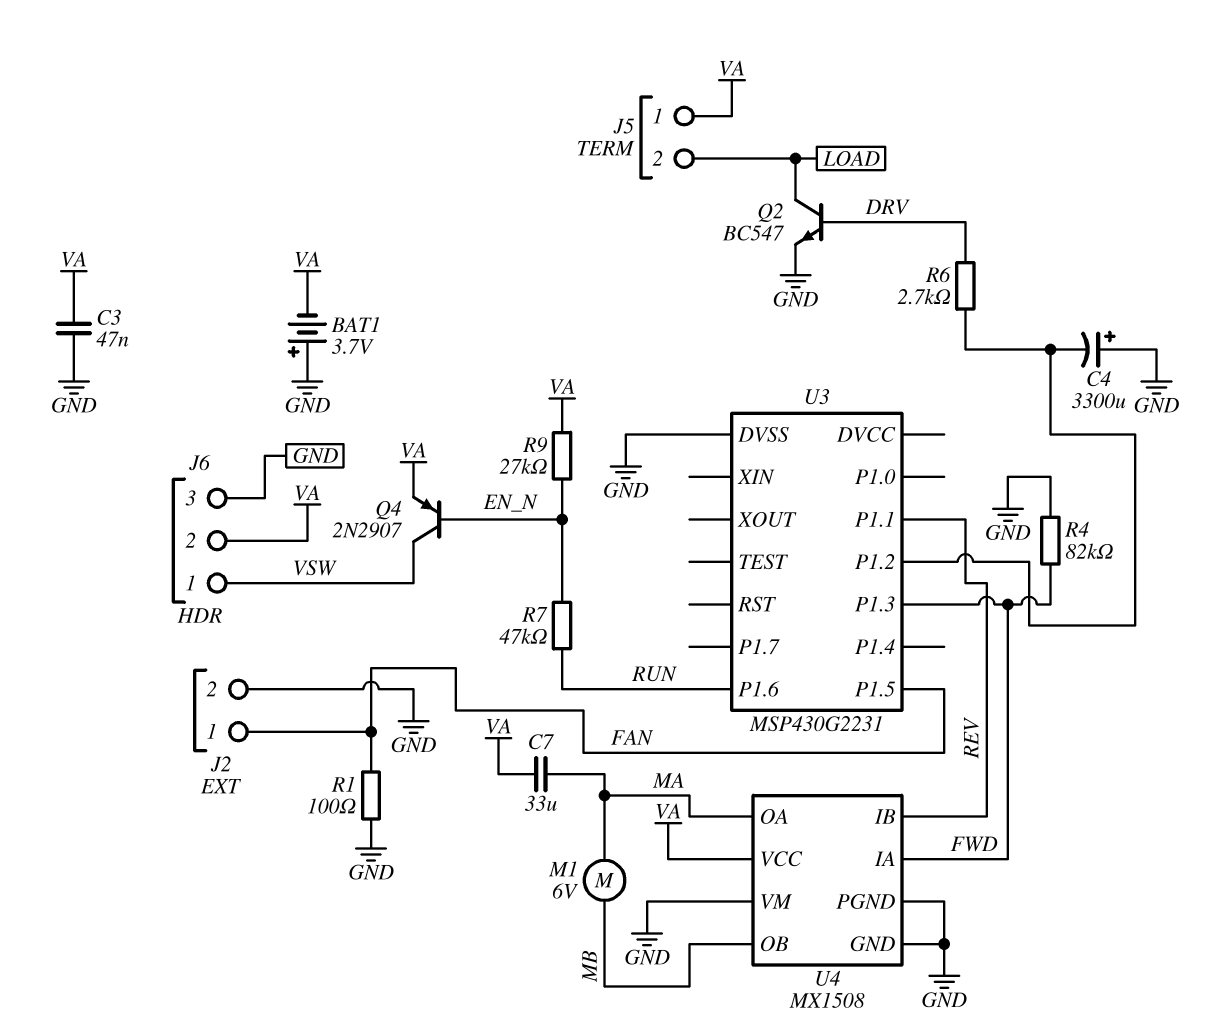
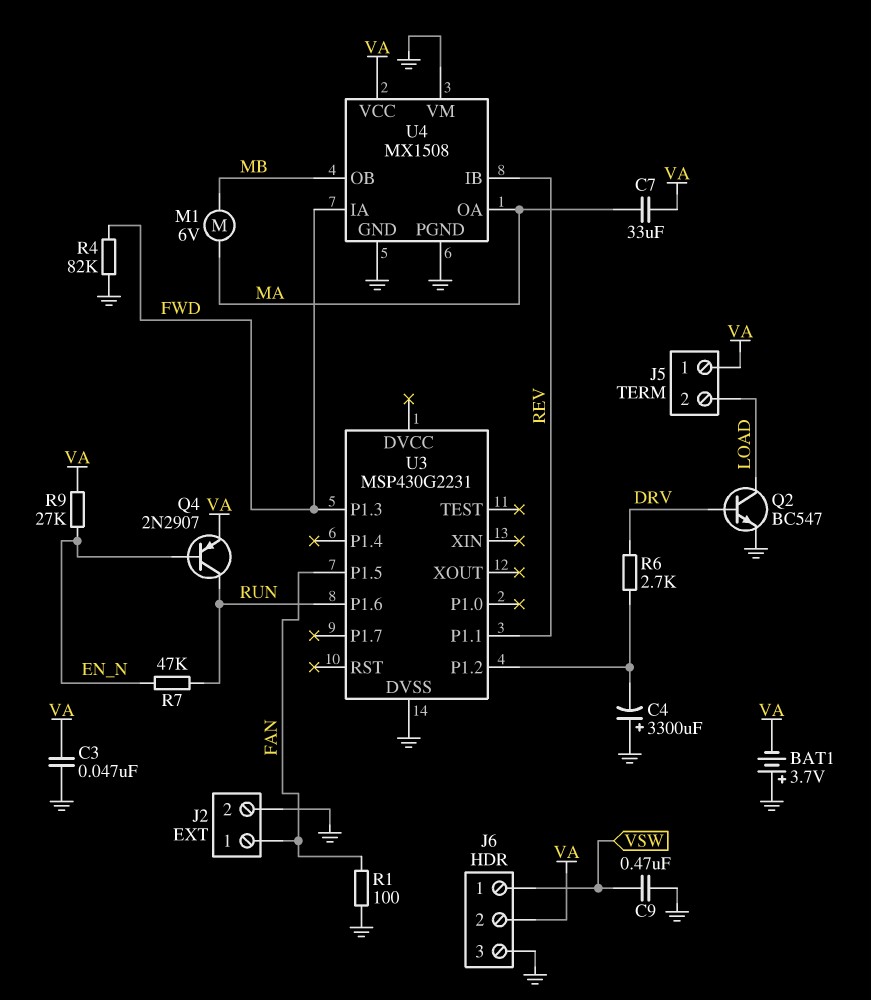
C9: none -> 470nF (GND, VSW)
Q4: PNP 2N2907 (B EN_N, C VSW, E VA) -> PNP 2N2907 (B EN_N, C RUN, E VA)

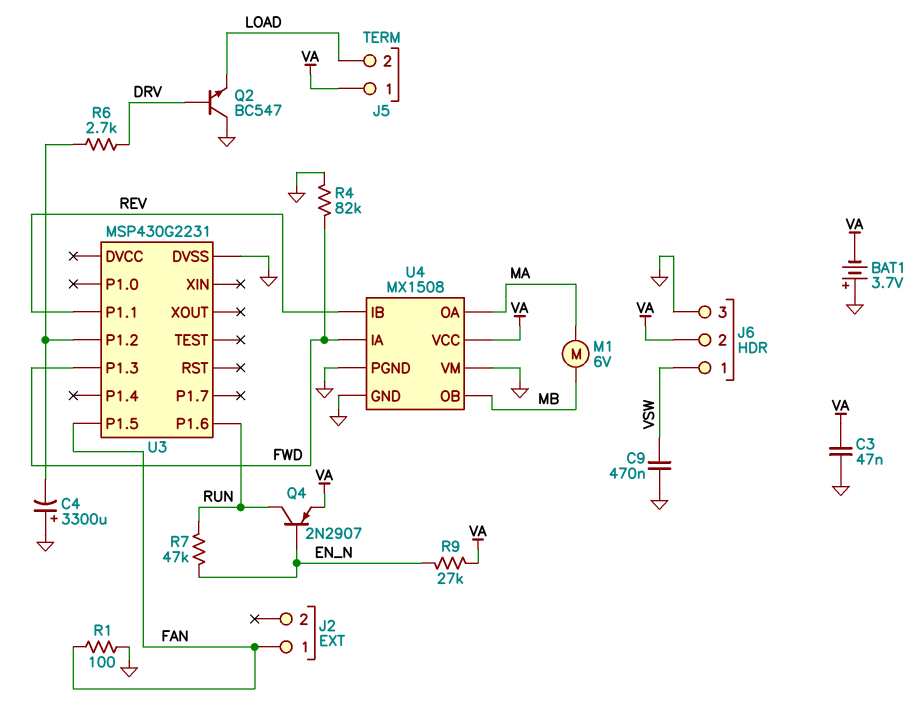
C7: 33uF (MA, VA) -> none
J2 pin 2: GND -> none
Q2: NPN BC547 (B DRV, C LOAD, E GND) -> NPN BC547 (B DRV, C GND, E LOAD)

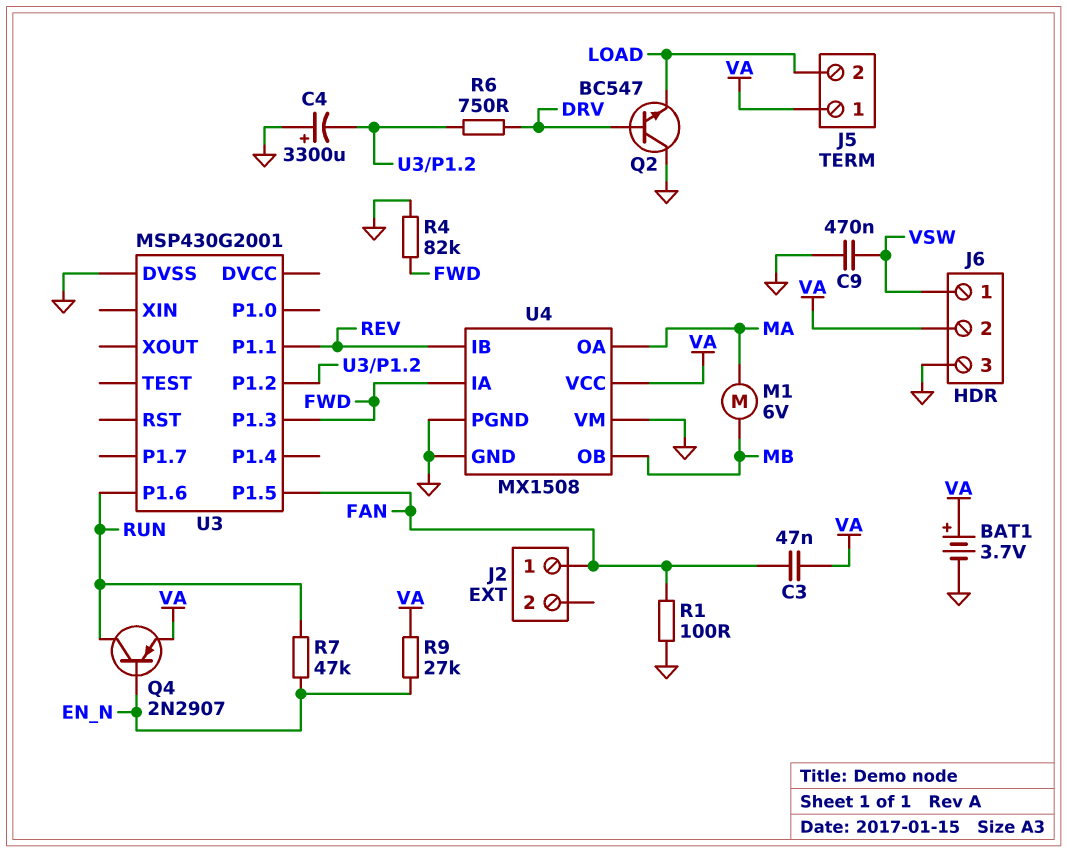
BAT1: 3.7V (plus GND, minus VA) -> 3.7V (plus VA, minus GND)
C3: 47nF (GND, VA) -> 47nF (FAN, VA)
R6: 2.7k (DRV, U3/P1.2) -> 750 (DRV, U3/P1.2)
U3: MSP430G2231 -> MSP430G2001

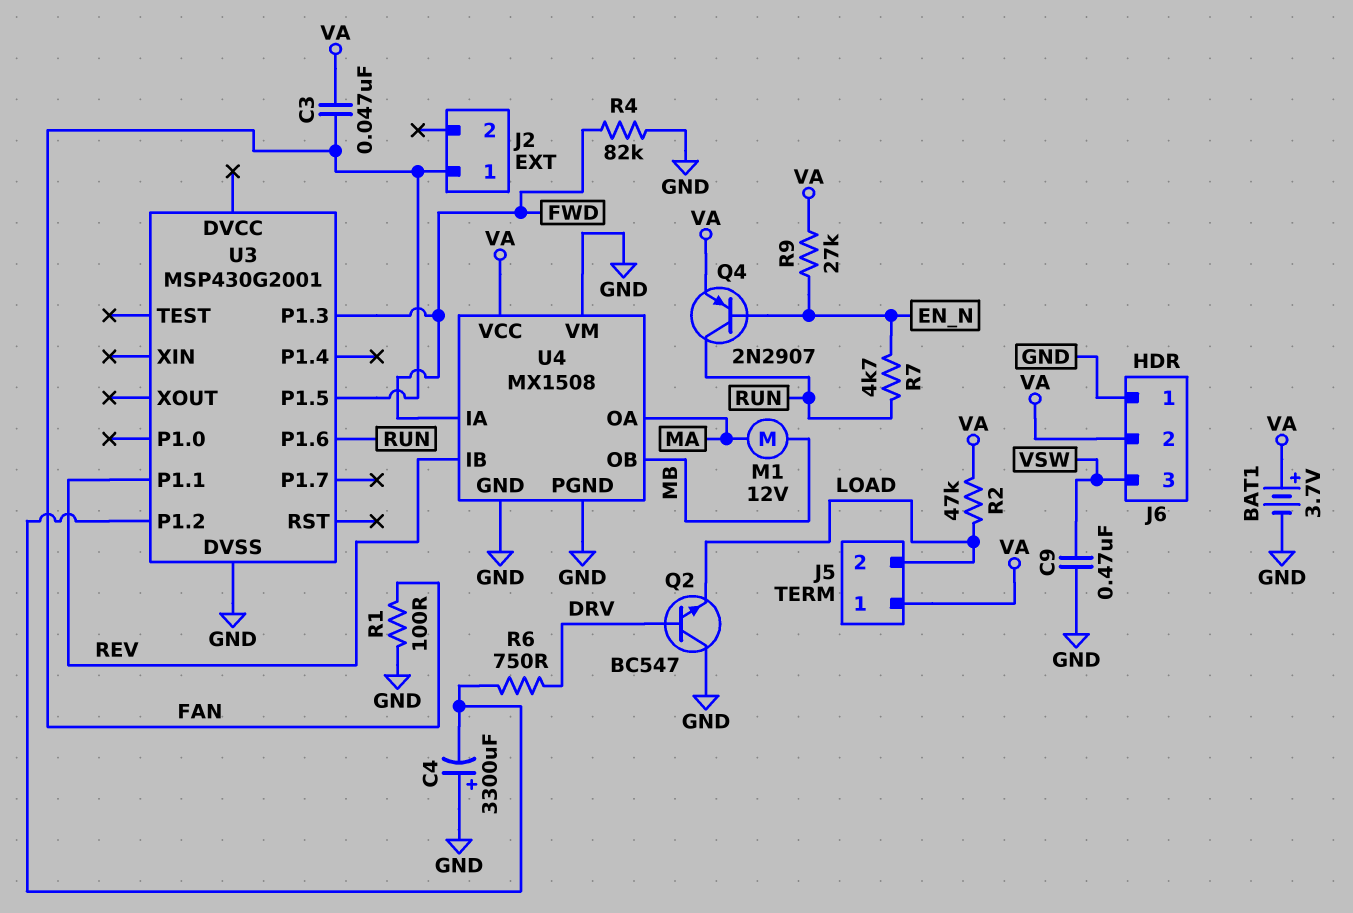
J6 pin 1: VSW -> GND
J6 pin 3: GND -> VSW
M1: motor 6V (MA, MB) -> motor 12V (MA, MB)
R2: none -> 47k (LOAD, VA)
R7: 47k (EN_N, RUN) -> 4.7k (EN_N, RUN)

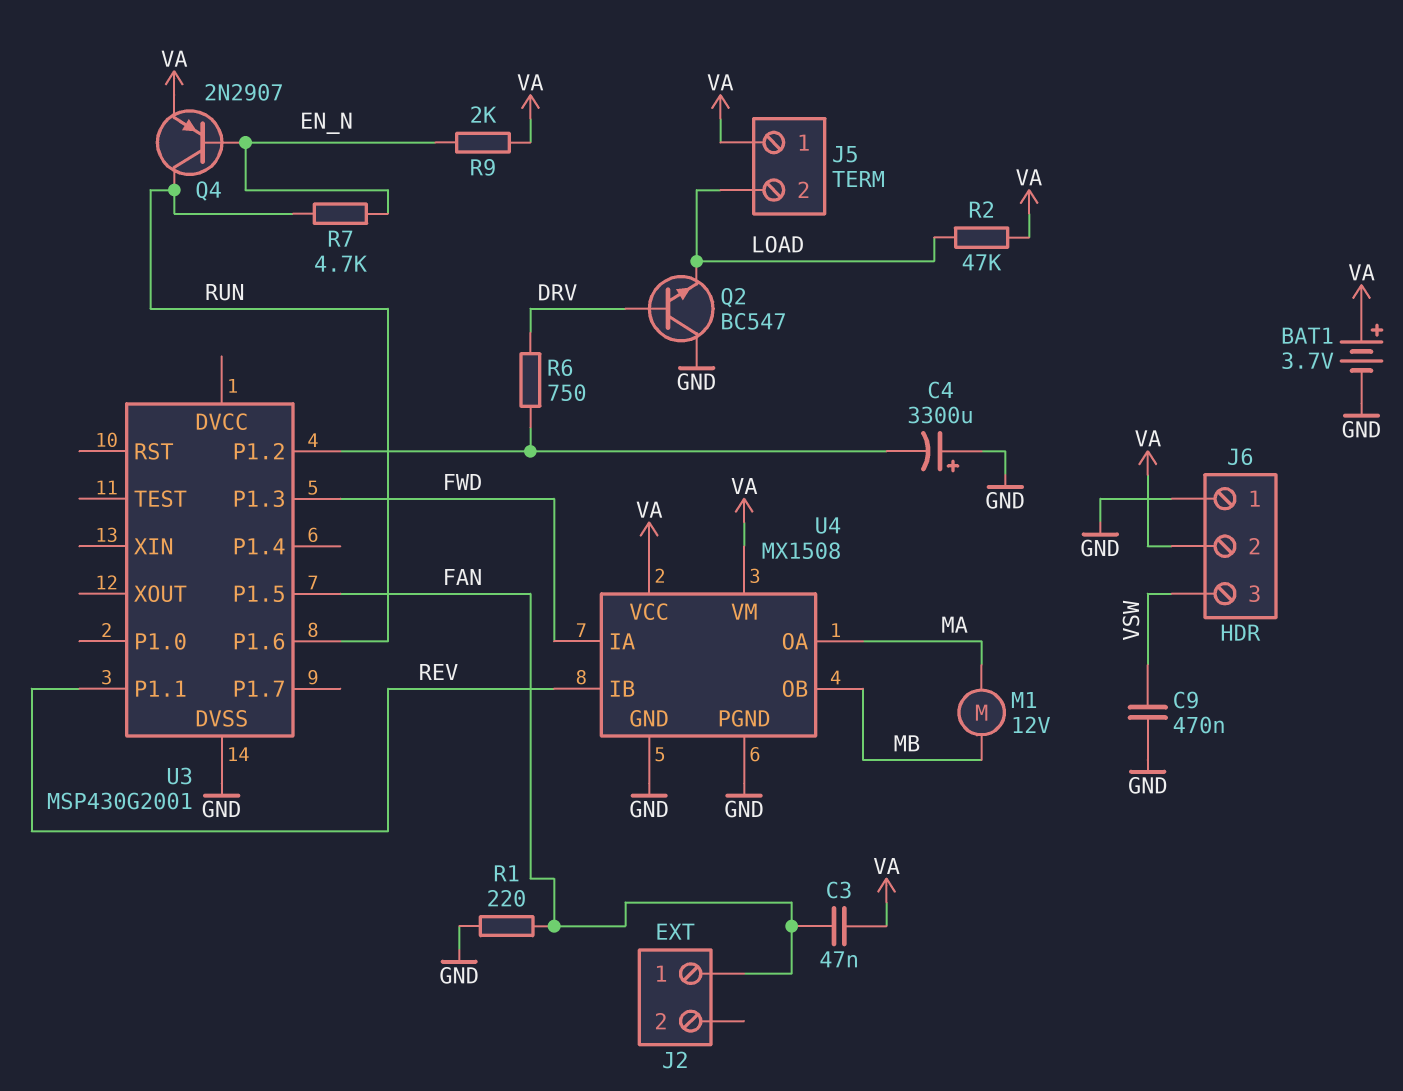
R1: 100 (FAN, GND) -> 220 (FAN, GND)
R4: 82k (FWD, GND) -> none
R9: 27k (EN_N, VA) -> 2k (EN_N, VA)
U4 pin VM: GND -> VA

